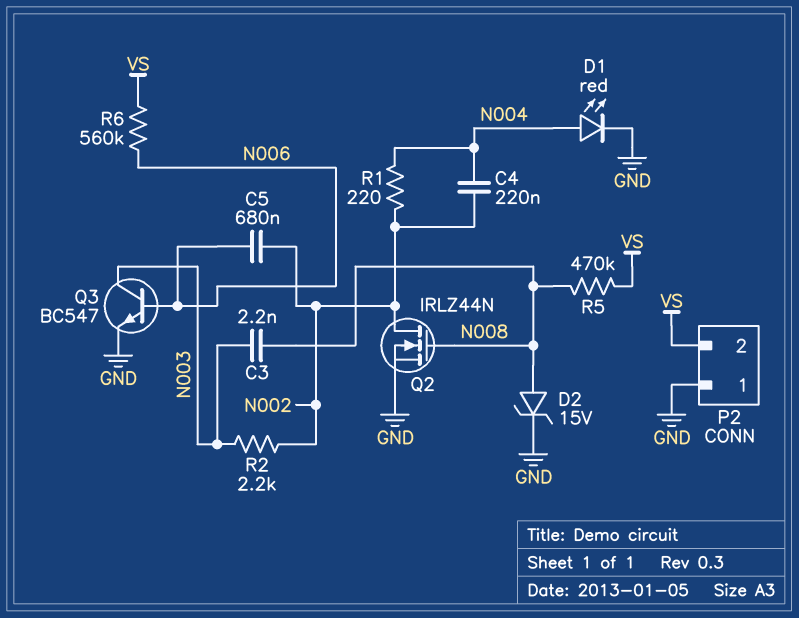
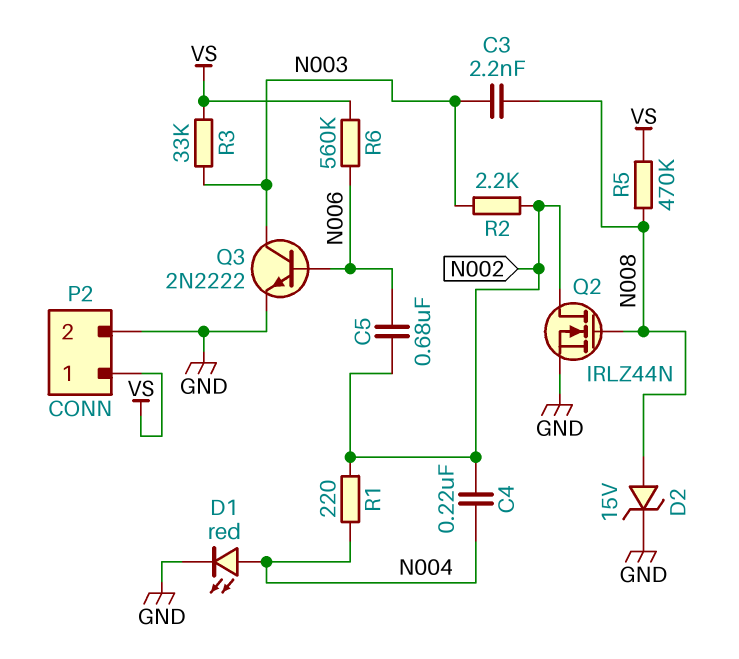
P2 pin 1: GND -> VS
P2 pin 2: VS -> GND
Q3: NPN BC547 (B N006, C N003, E GND) -> NPN 2N2222 (B N006, C N003, E GND)
R3: none -> 33k (N003, VS)

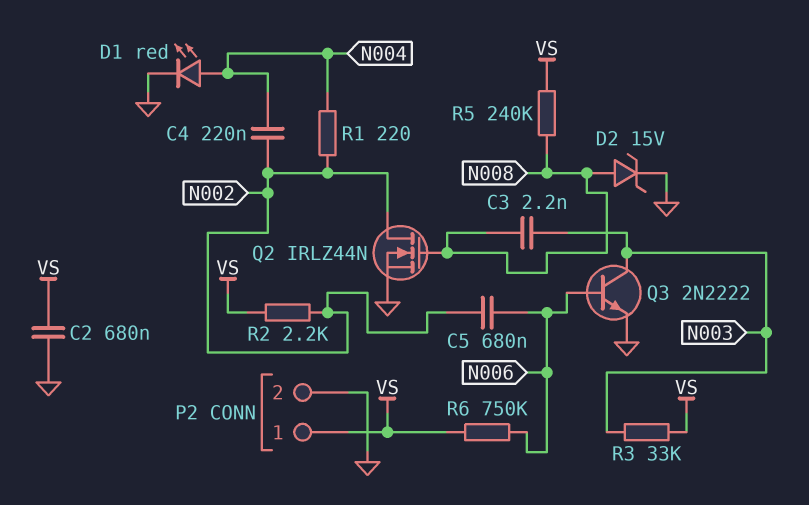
C2: none -> 680nF (GND, VS)
R2: 2.2k (N002, N003) -> 2.2k (N002, VS)
R5: 470k (N008, VS) -> 240k (N008, VS)
R6: 560k (N006, VS) -> 750k (N006, VS)

